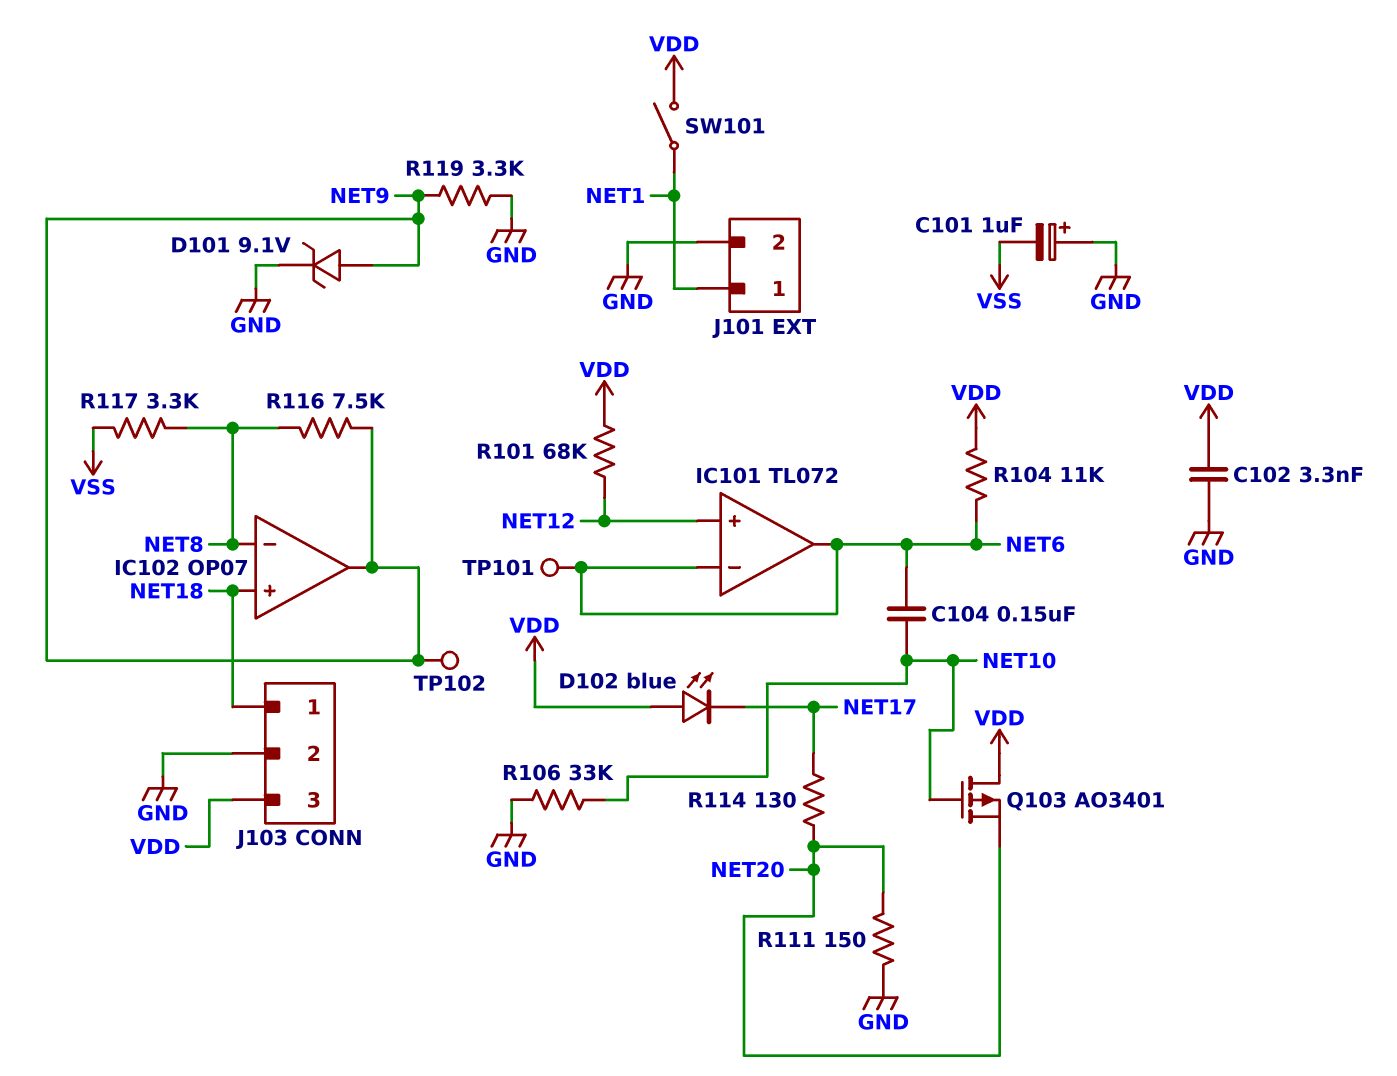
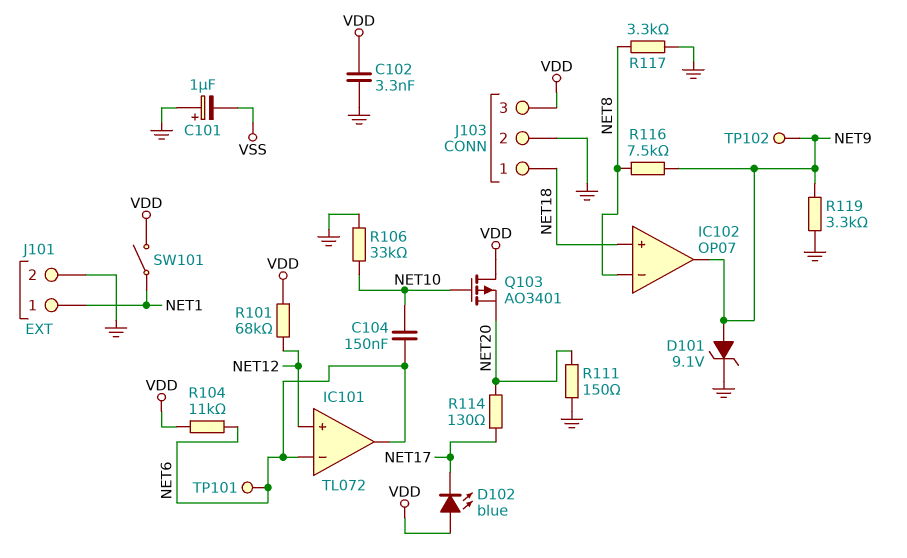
R117: 3.3k (NET8, VSS) -> 3.3k (GND, NET8)

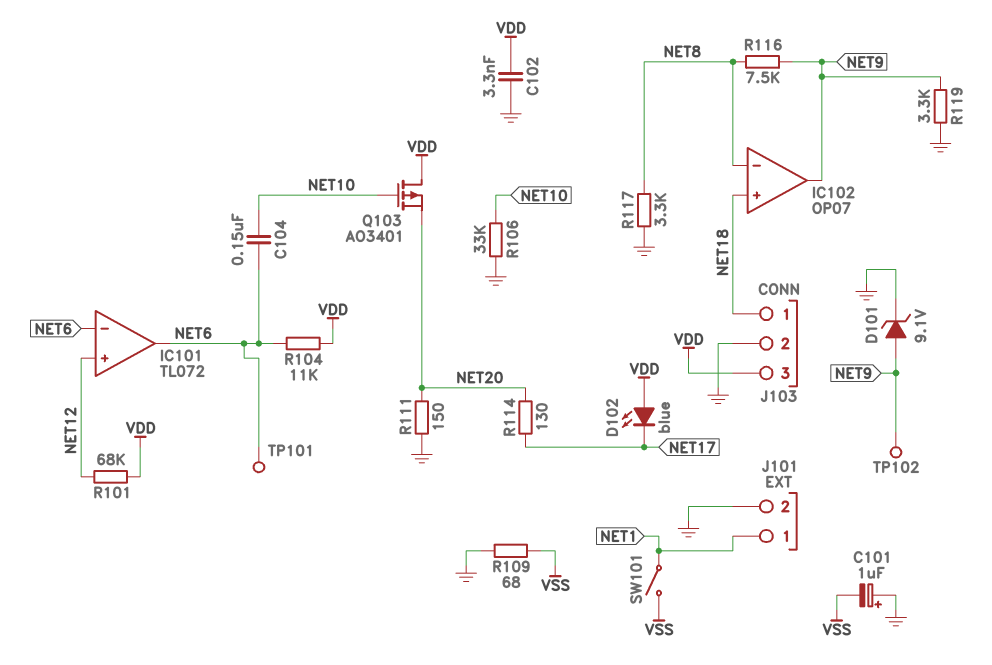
R109: none -> 68 (GND, VSS)
SW101: switch (NET1, VDD) -> switch (NET1, VSS)

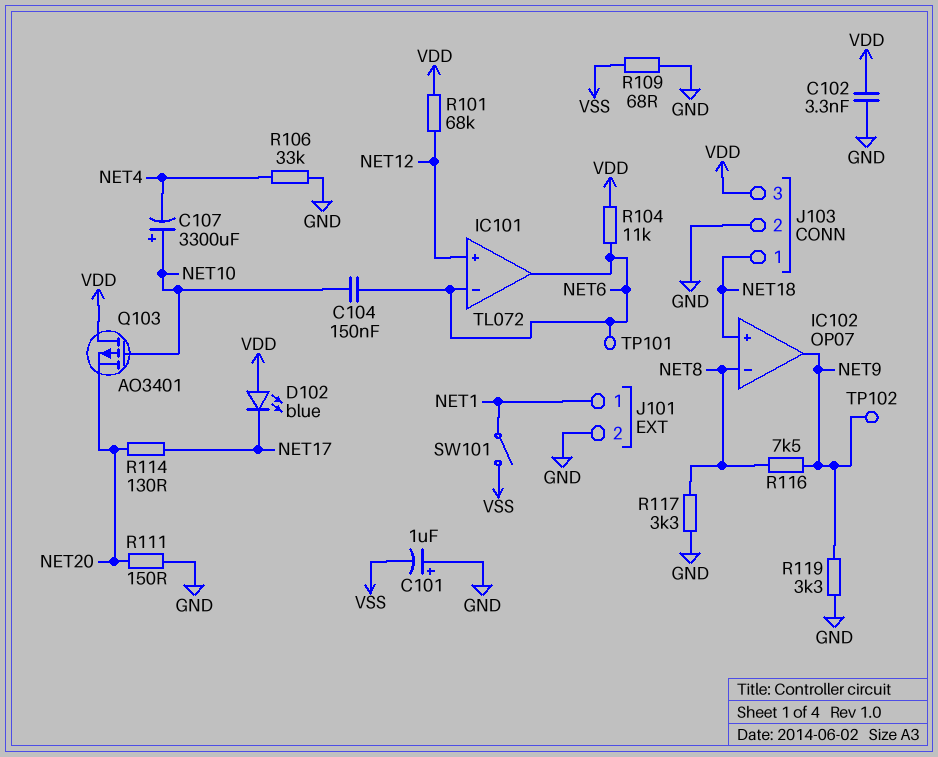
C107: none -> 3300uF (plus NET10, minus NET4)
D101: zener 9.1V (A NET9, K GND) -> none
R106: 33k (GND, NET10) -> 33k (GND, NET4)

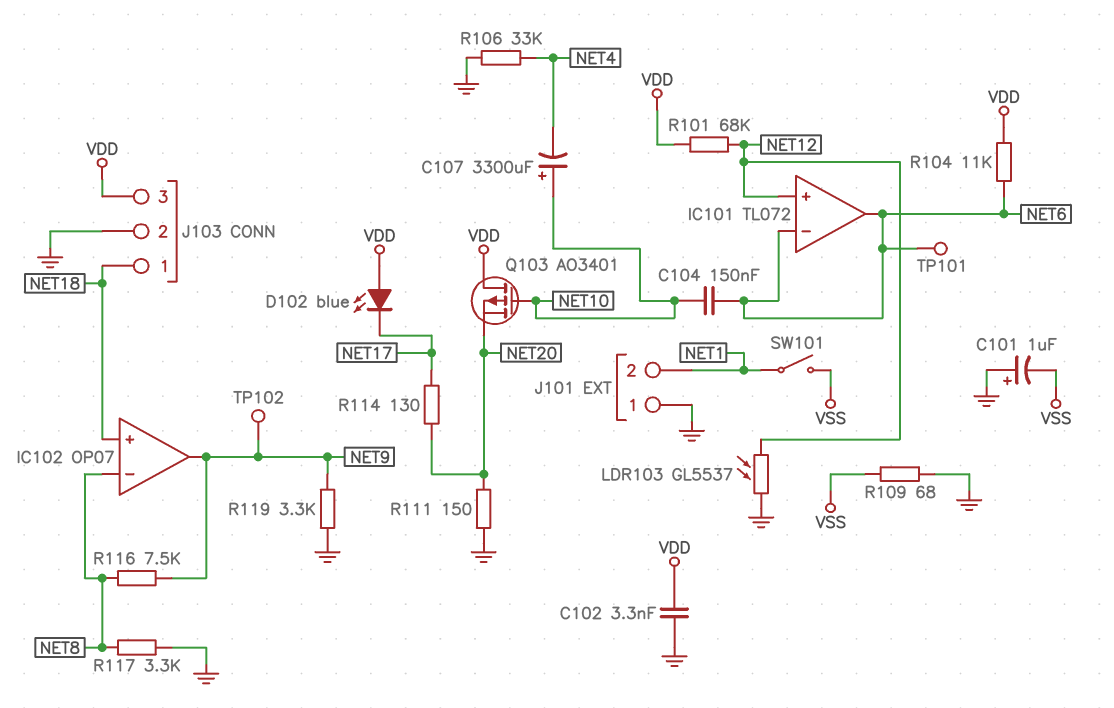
J101 pin 1: NET1 -> GND
J101 pin 2: GND -> NET1
LDR103: none -> GL5537 (GND, NET12)

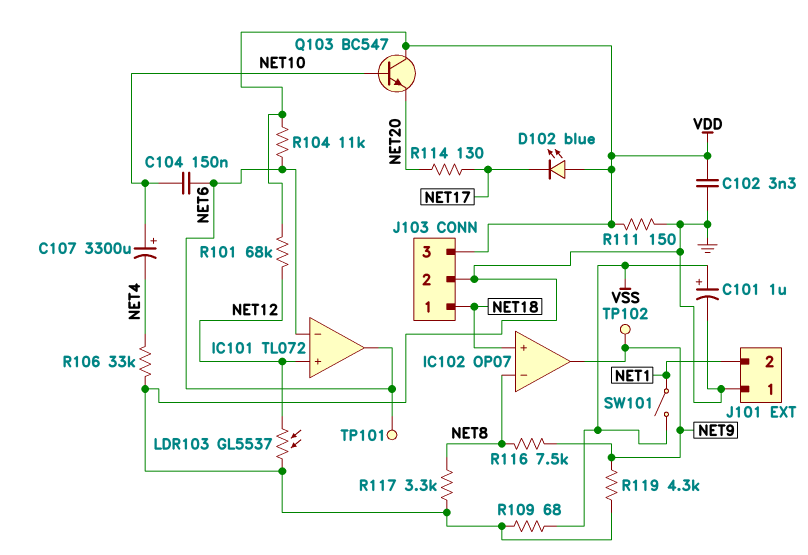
C101: 1uF (plus GND, minus VSS) -> 1uF (plus VSS, minus GND)
Q103: PMOS AO3401 (G NET10, D VDD, S NET20) -> NPN BC547 (B NET10, C VDD, E NET20)
R111: 150 (GND, NET20) -> 150 (GND, VDD)
R119: 3.3k (GND, NET9) -> 4.3k (GND, NET9)

